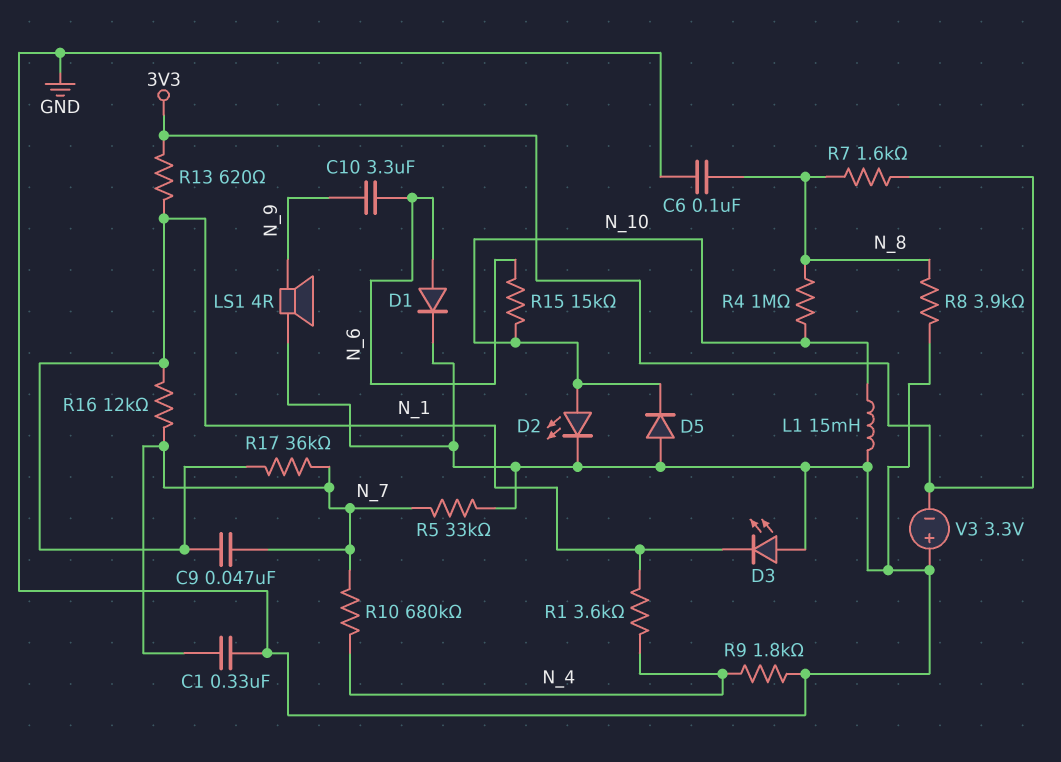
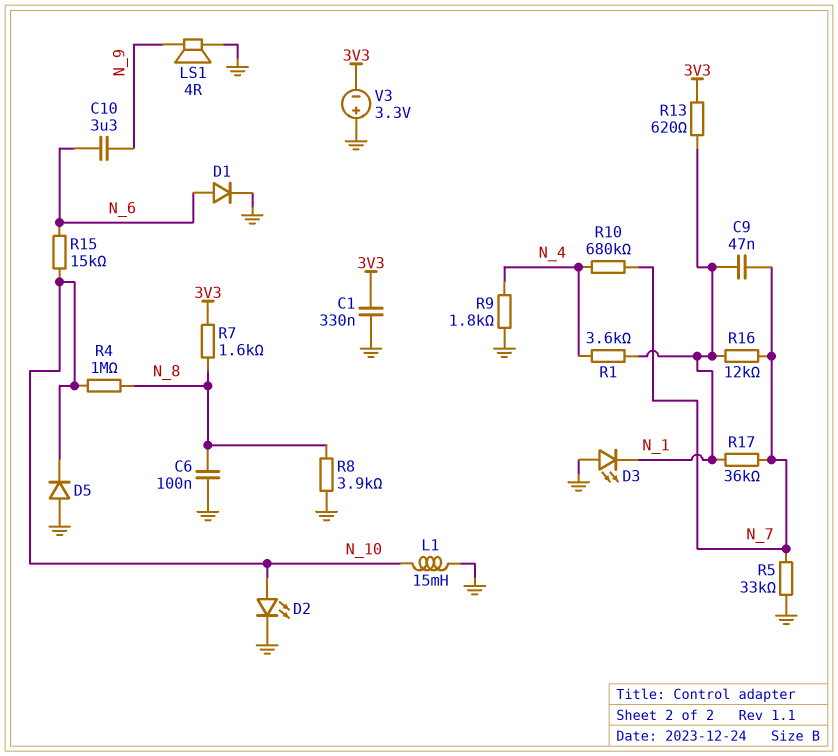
C1: 330nF (GND, N_7) -> 330nF (3V3, GND)

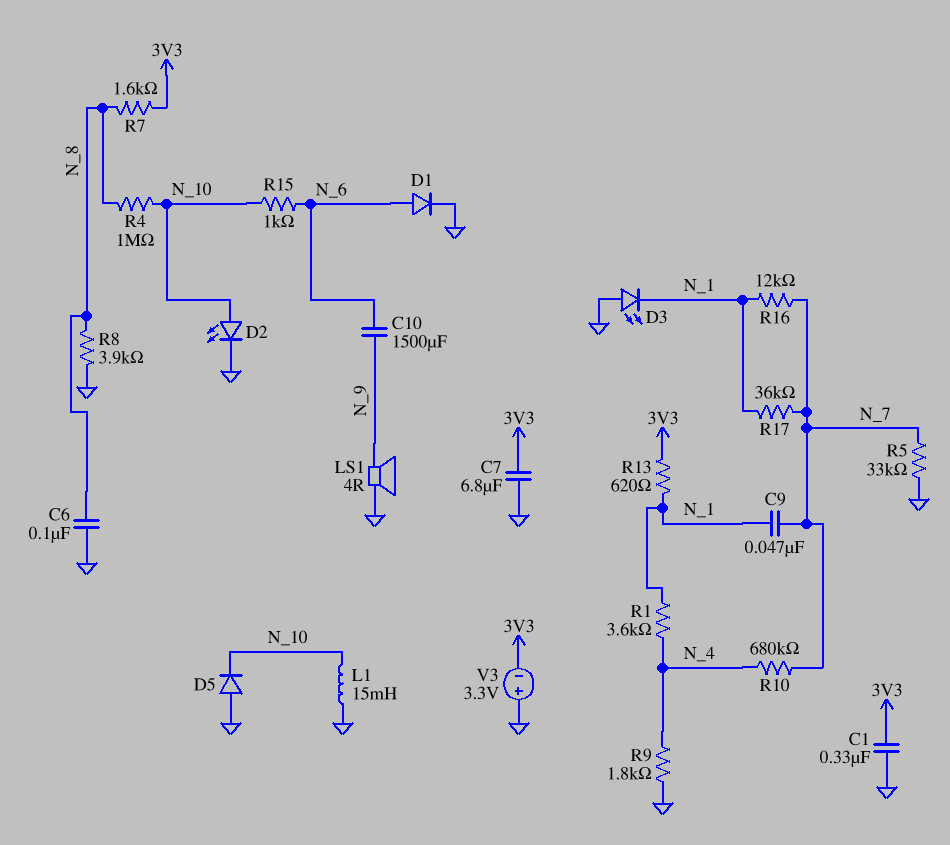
C7: none -> 6.8uF (3V3, GND)
C10: 3.3uF (N_6, N_9) -> 1500uF (N_6, N_9)
R15: 15k (N_6, N_10) -> 1k (N_6, N_10)

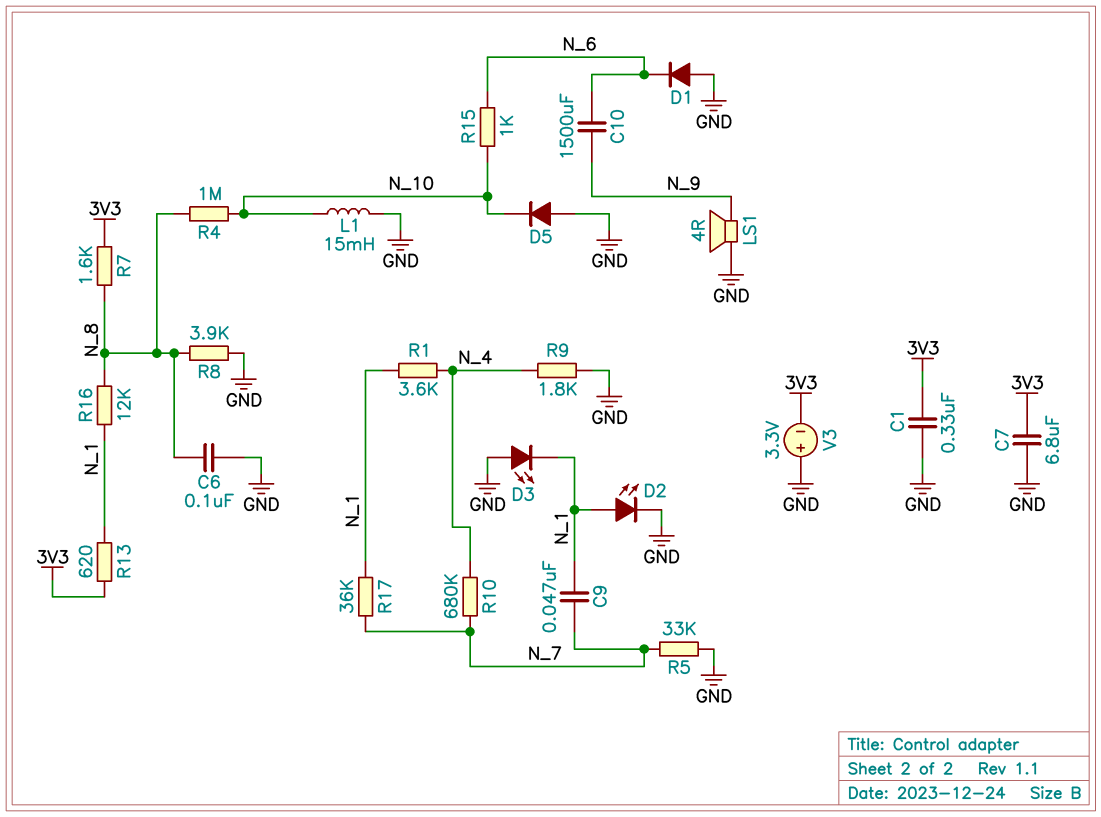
D1: diode (A N_6, K GND) -> diode (A GND, K N_6)
D2: LED (A N_10, K GND) -> LED (A N_1, K GND)
R16: 12k (N_1, N_7) -> 12k (N_1, N_8)

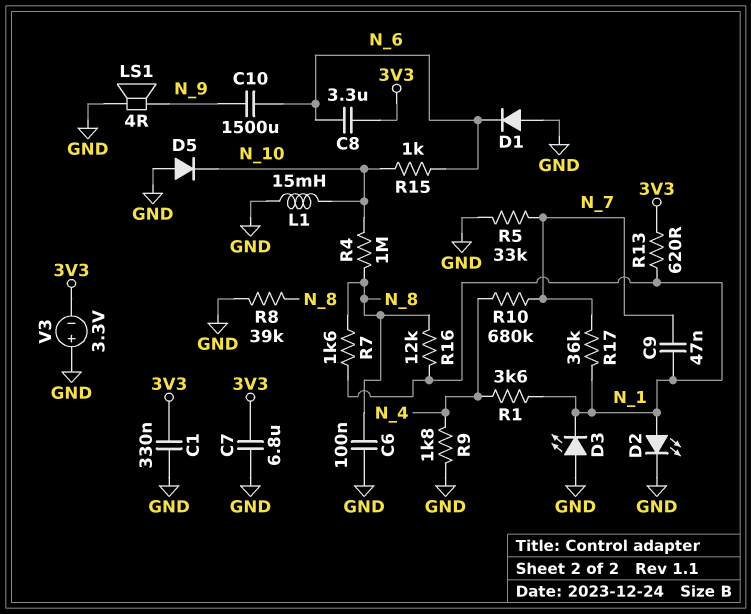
C8: none -> 3.3uF (3V3, N_6)
R7: 1.6k (3V3, N_8) -> 1.6k (N_1, N_8)
R8: 3.9k (GND, N_8) -> 39k (GND, N_8)

